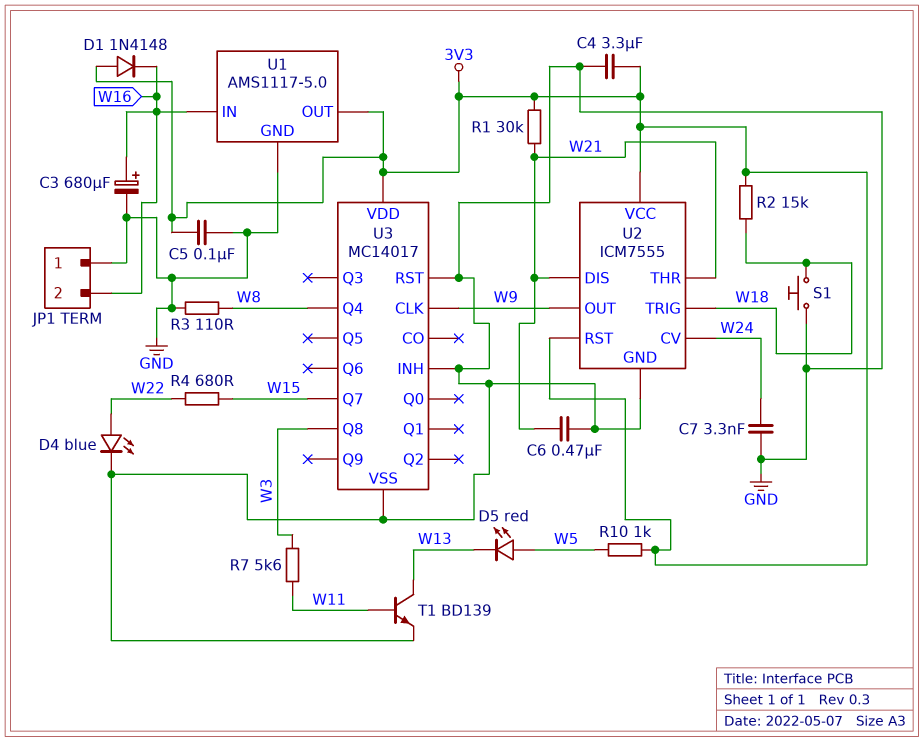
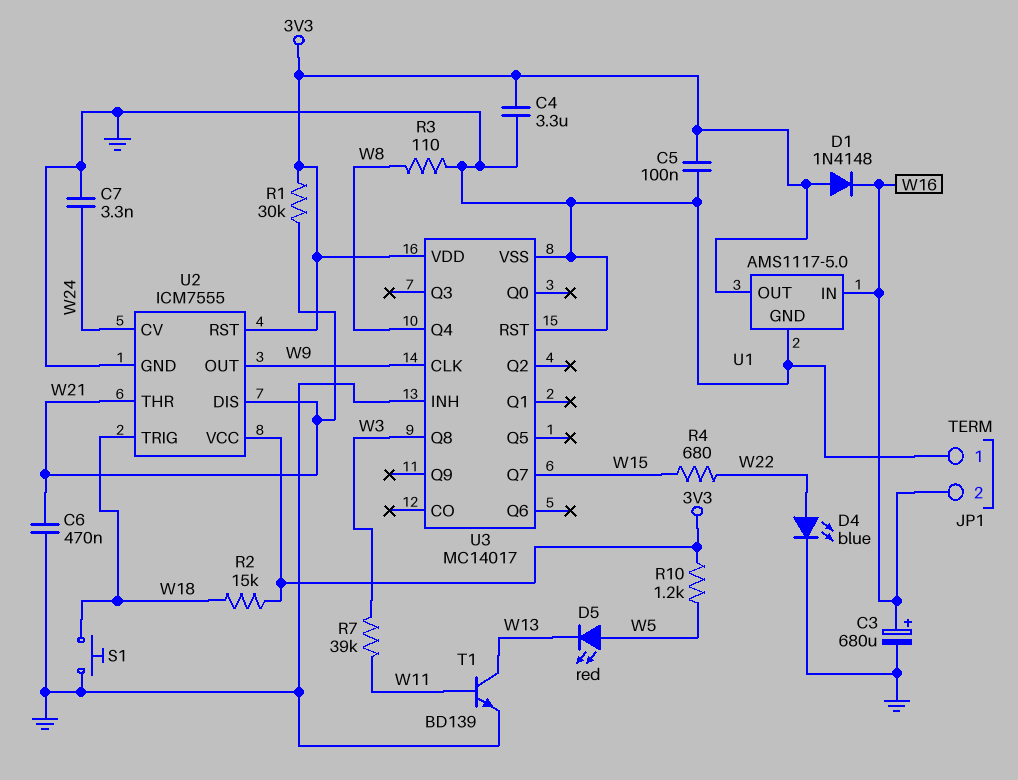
R7: 5.6k (W3, W11) -> 39k (W3, W11)
R10: 1k (3V3, W5) -> 1.2k (3V3, W5)

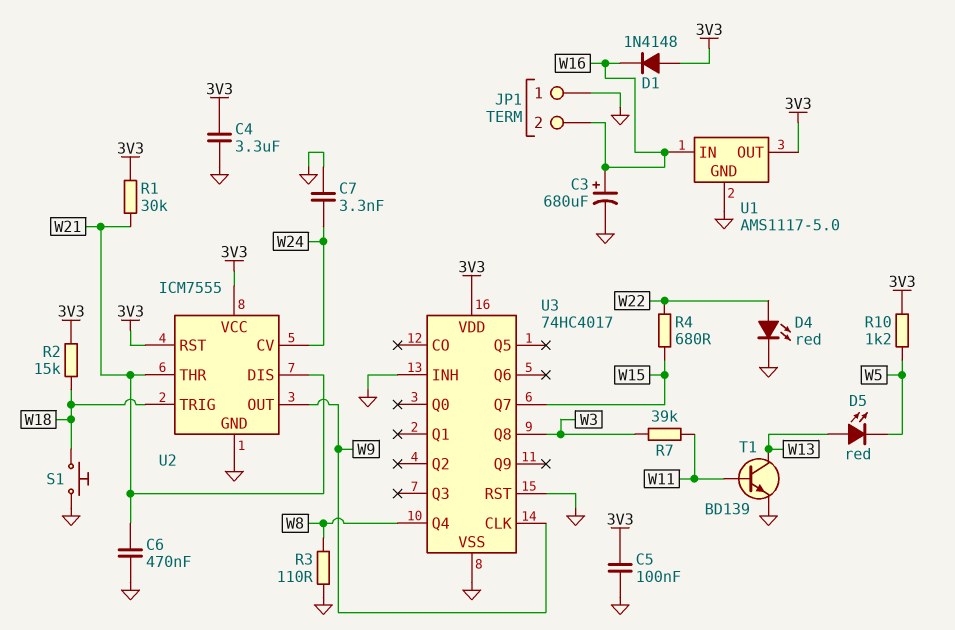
D4: LED blue (A W22, K GND) -> LED red (A W22, K GND)
D5: LED red (A W5, K W13) -> LED red (A W13, K W5)
U3: MC14017 -> 74HC4017

